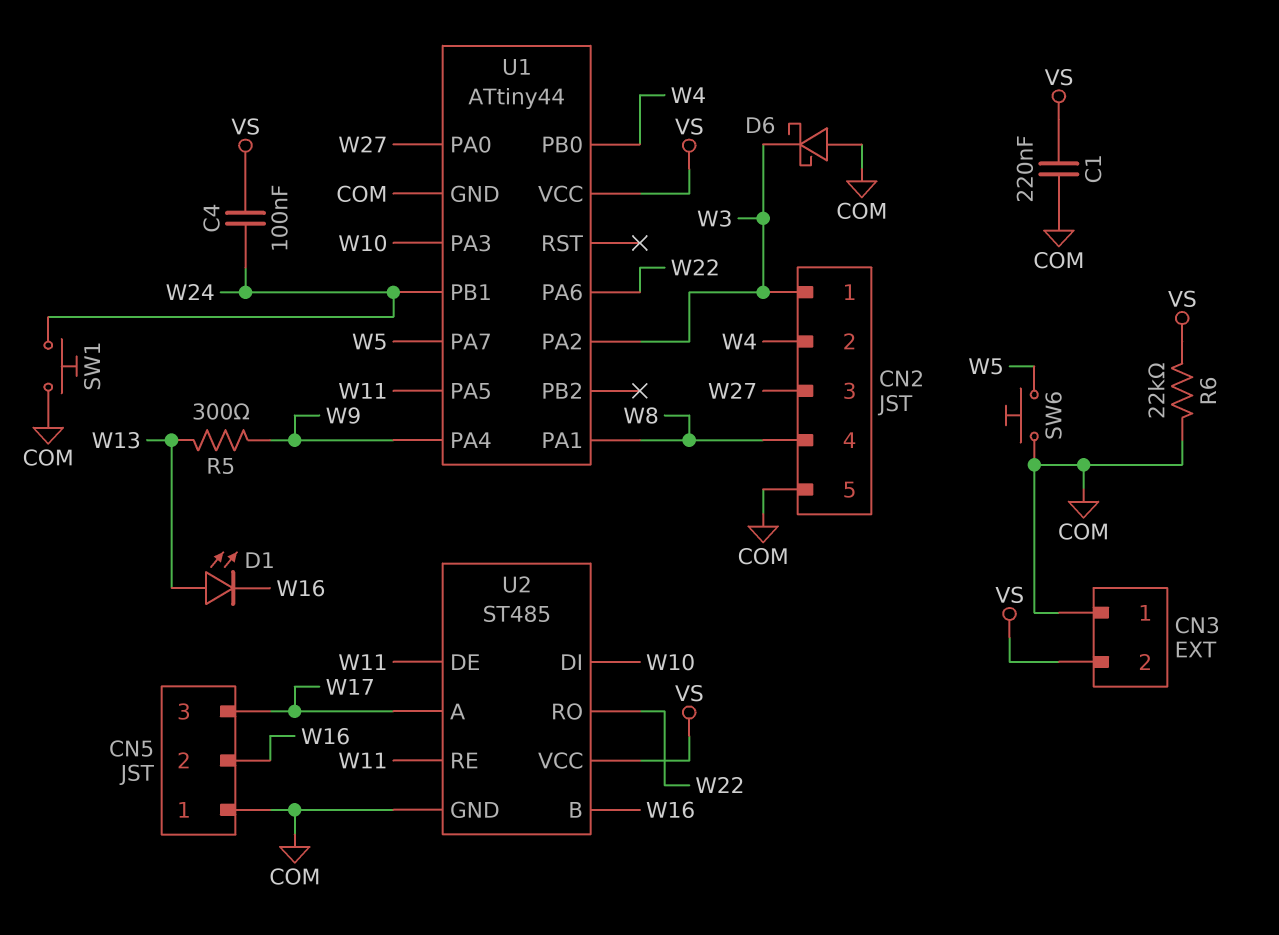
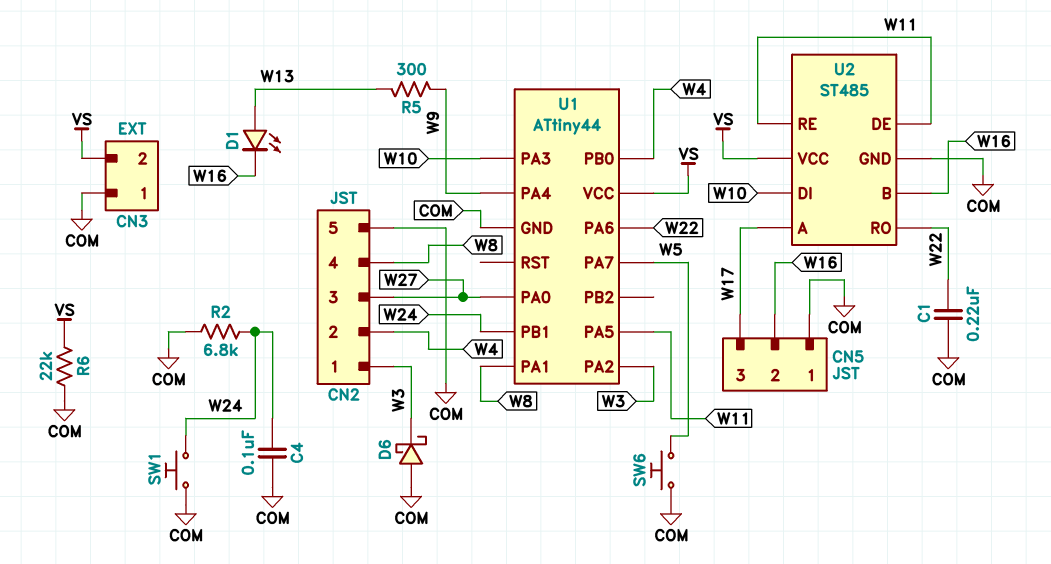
C1: 220nF (COM, VS) -> 220nF (COM, W22)
C4: 100nF (VS, W24) -> 100nF (COM, W24)
R2: none -> 6.8k (COM, W24)

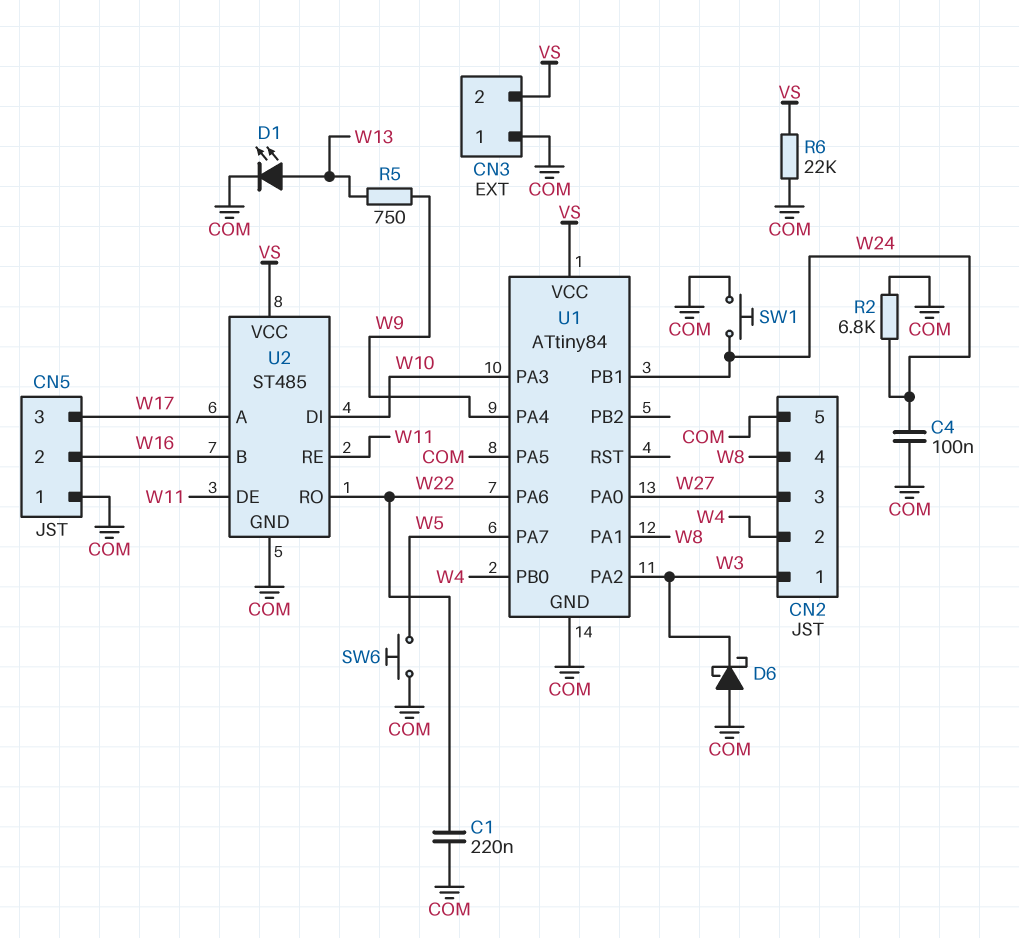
D1: LED (A W13, K W16) -> LED (A W13, K COM)
R5: 300 (W9, W13) -> 750 (W9, W13)
U1: ATtiny44 -> ATtiny84
U1 pin PA5: W11 -> COM

